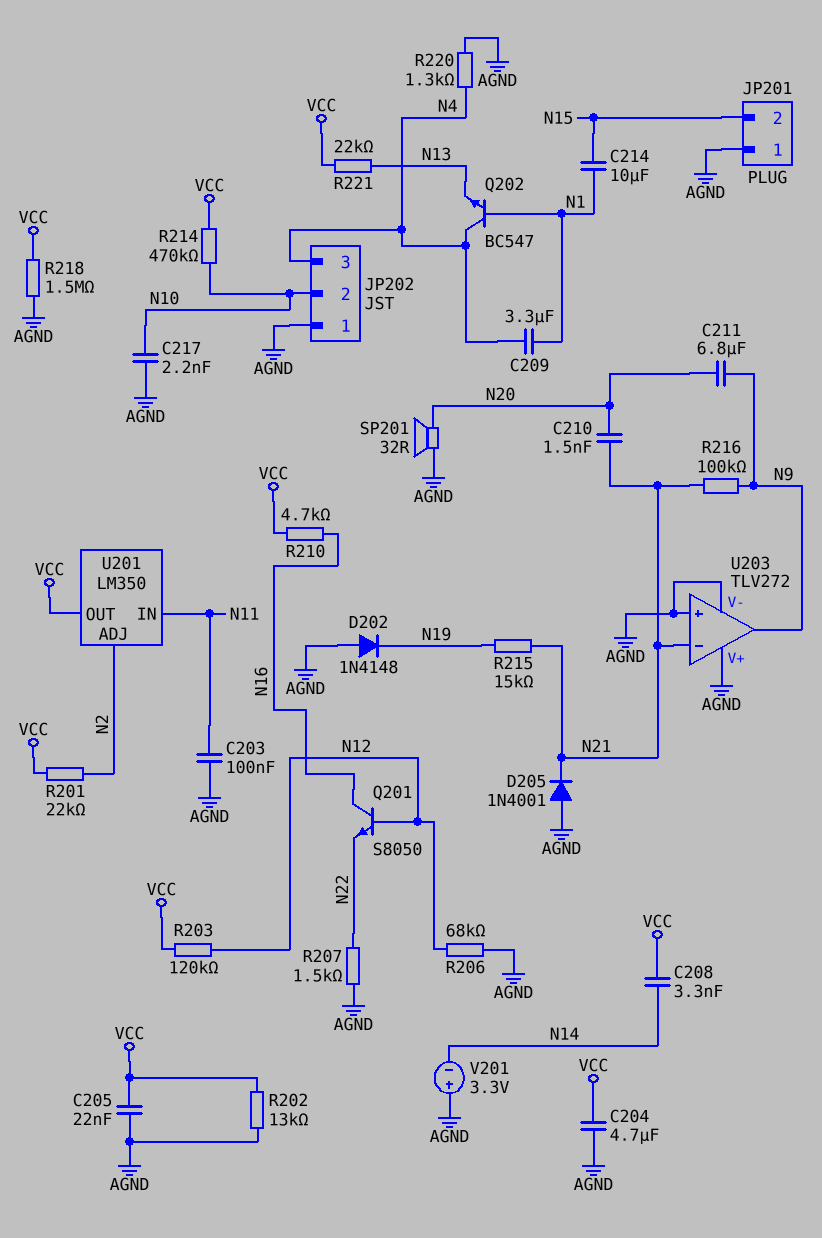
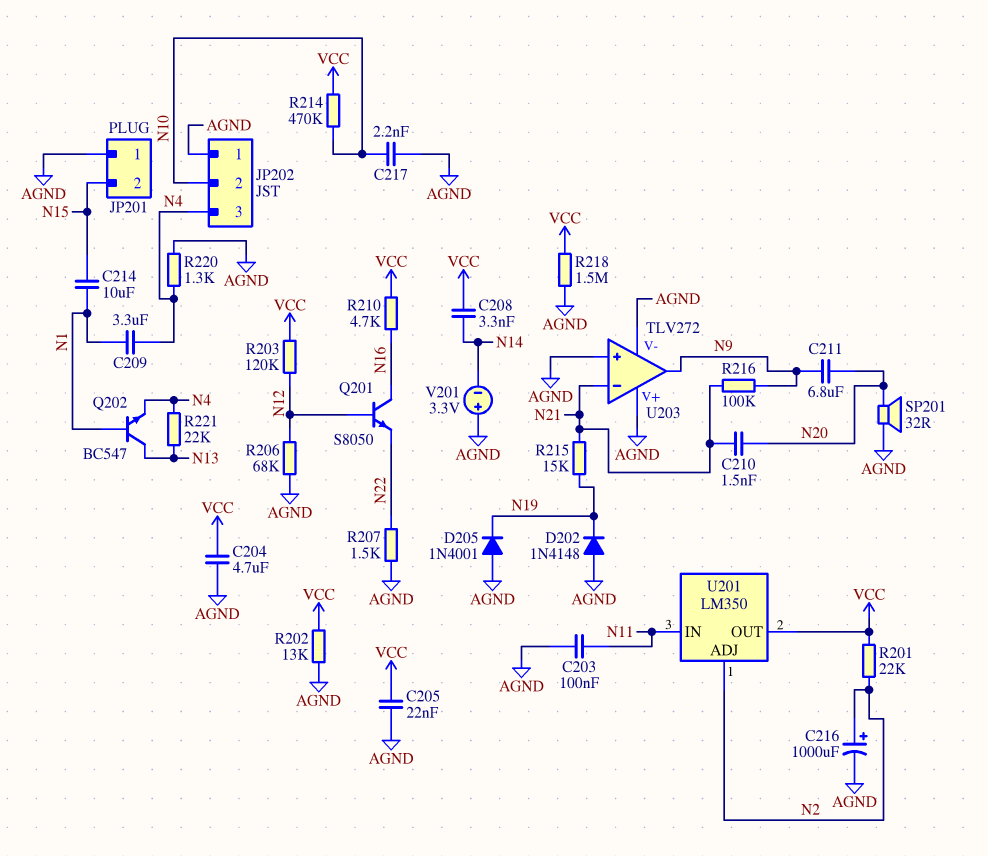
C216: none -> 1000uF (plus N2, minus AGND)
D205: diode 1N4001 (A AGND, K N21) -> diode 1N4001 (A AGND, K N19)
Q202: NPN BC547 (B N1, C N4, E N13) -> NPN BC547 (B N1, C N13, E N4)
R221: 22k (N13, VCC) -> 22k (N4, N13)

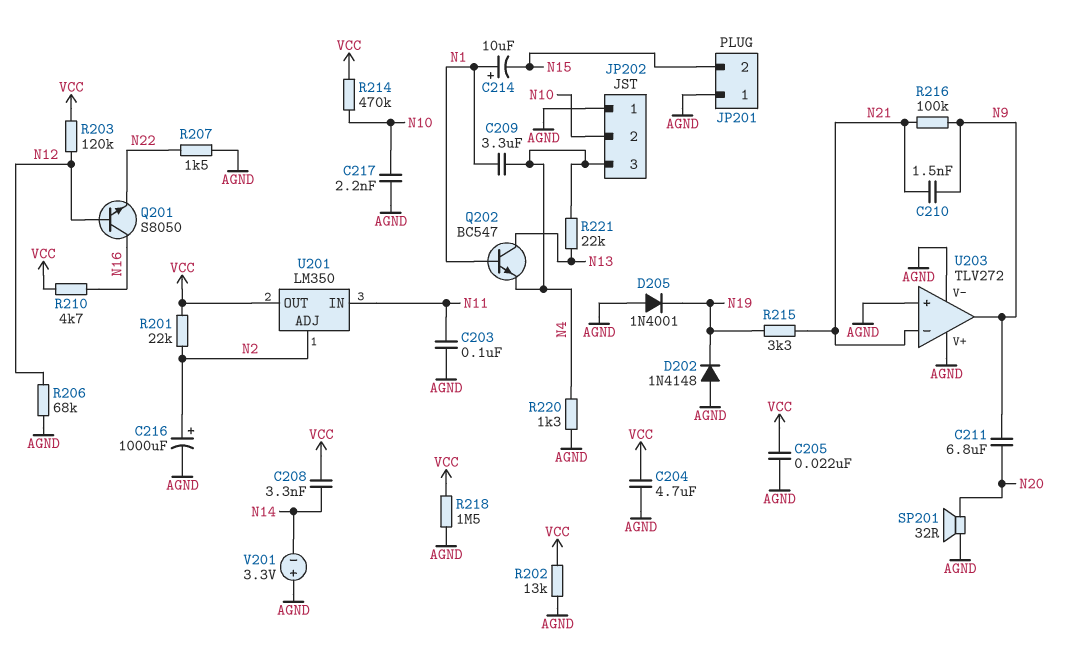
C210: 1.5nF (N20, N21) -> 1.5nF (N9, N21)
C214: 10uF (N1, N15) -> 10uF (plus N1, minus N15)
R215: 15k (N19, N21) -> 3.3k (N19, N21)

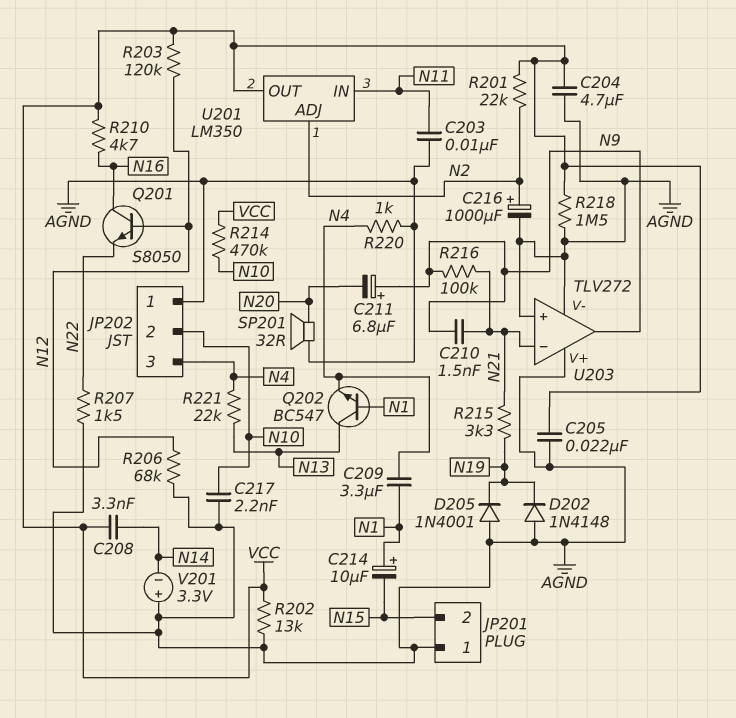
C203: 100nF (AGND, N11) -> 10nF (AGND, N11)
C211: 6.8uF (N9, N20) -> 6.8uF (plus N9, minus N20)
R220: 1.3k (AGND, N4) -> 1k (AGND, N4)

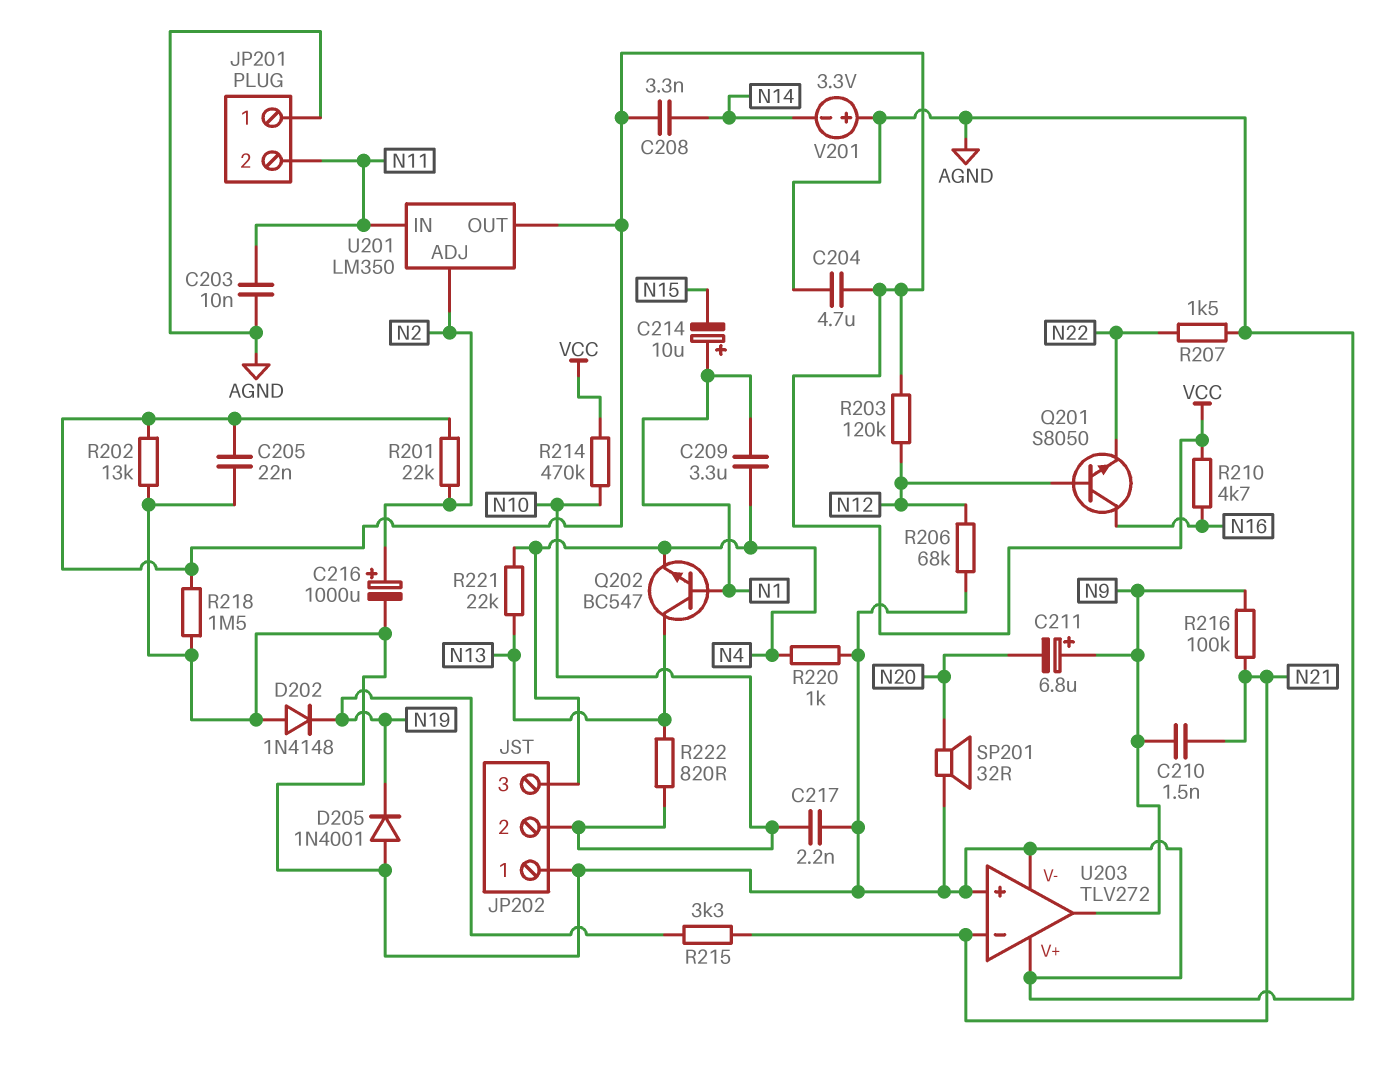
JP201 pin 2: N15 -> N11
R222: none -> 820 (N10, N13)

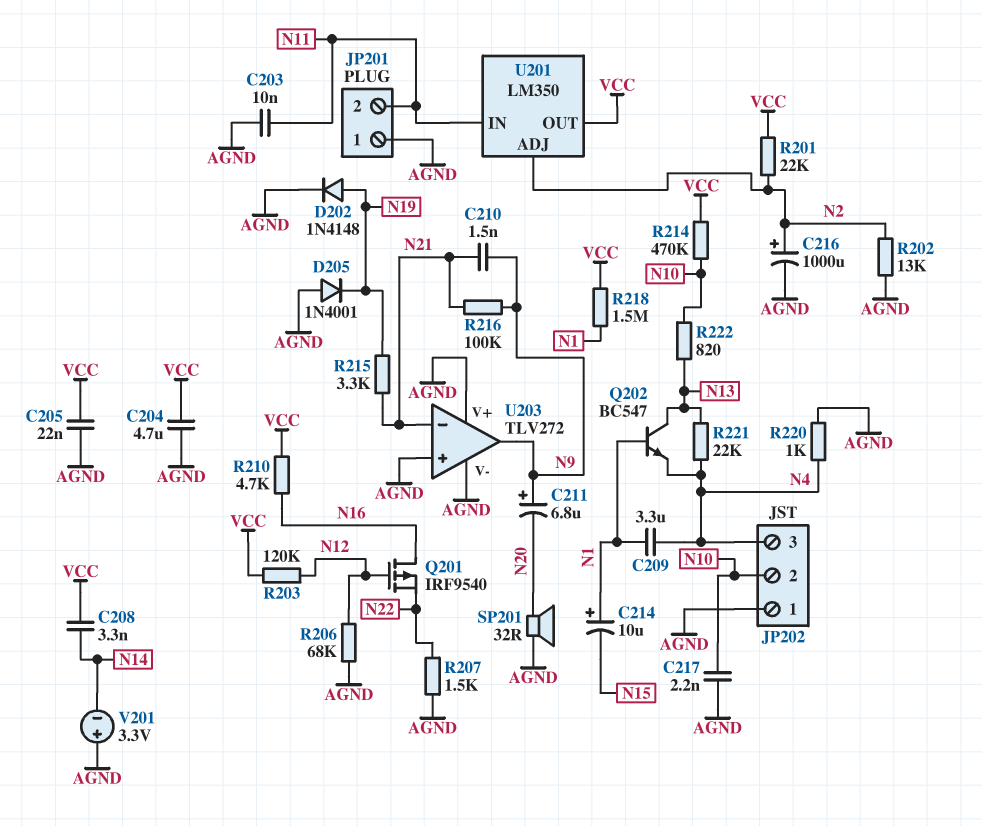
D202: diode 1N4148 (A AGND, K N19) -> diode 1N4148 (A N19, K AGND)
Q201: NPN S8050 (B N12, C N16, E N22) -> PMOS IRF9540 (G N12, D N16, S N22)
R202: 13k (AGND, VCC) -> 13k (AGND, N2)
R218: 1.5M (AGND, VCC) -> 1.5M (N1, VCC)

